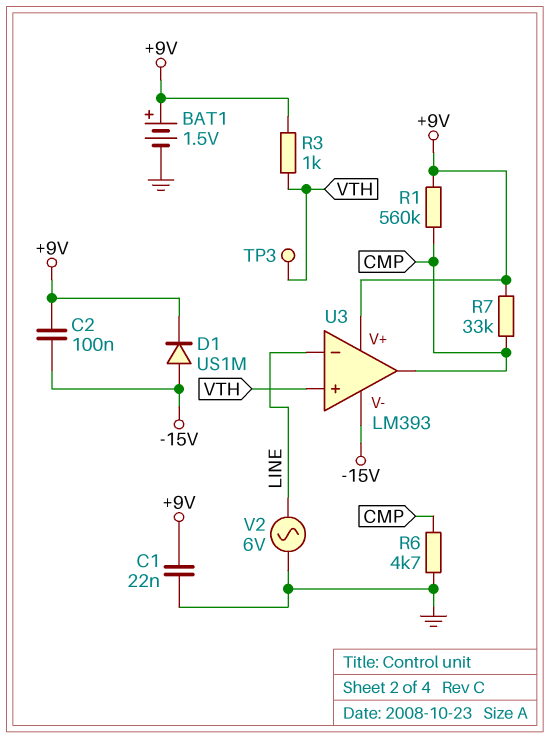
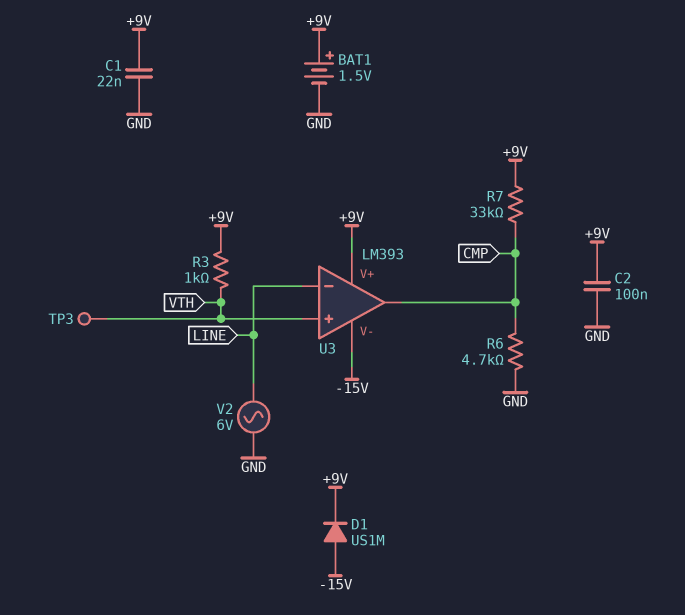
C2: 100nF (+9V, -15V) -> 100nF (+9V, GND)
R1: 560k (+9V, CMP) -> none

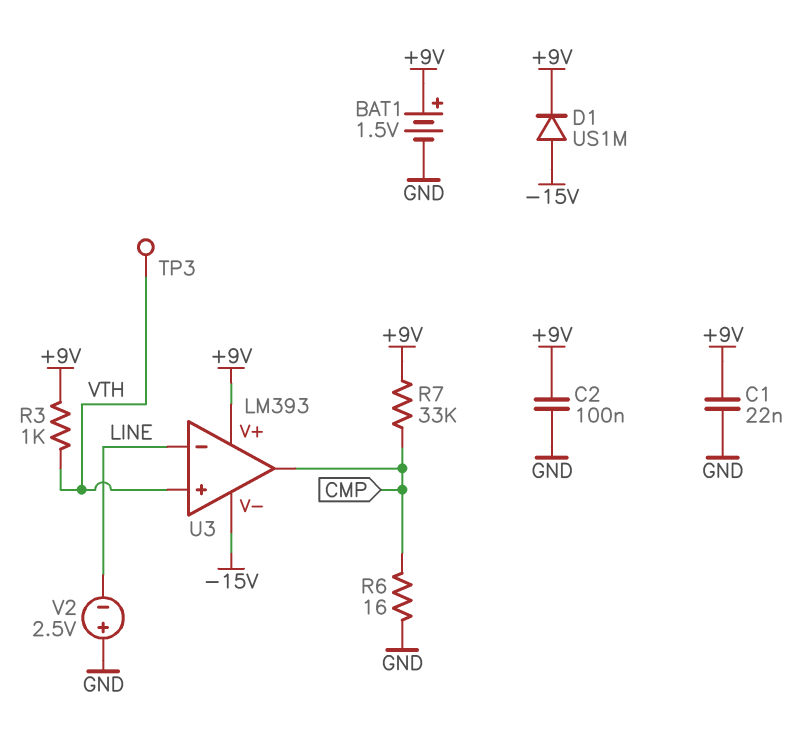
R6: 4.7k (CMP, GND) -> 16 (CMP, GND)
V2: AC 6V (GND, LINE) -> 2.5V (plus GND, minus LINE)

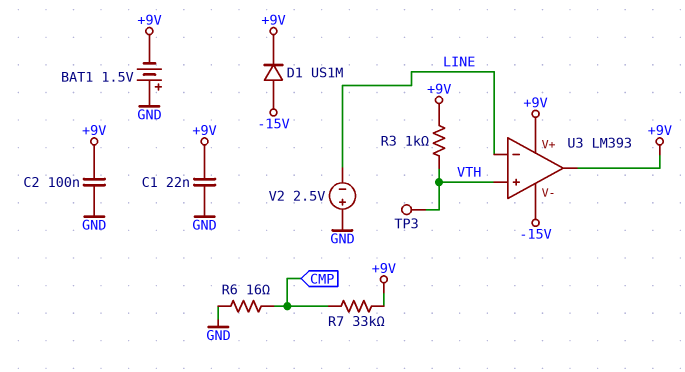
BAT1: 1.5V (plus +9V, minus GND) -> 1.5V (plus GND, minus +9V)
U3 pin out: CMP -> +9V

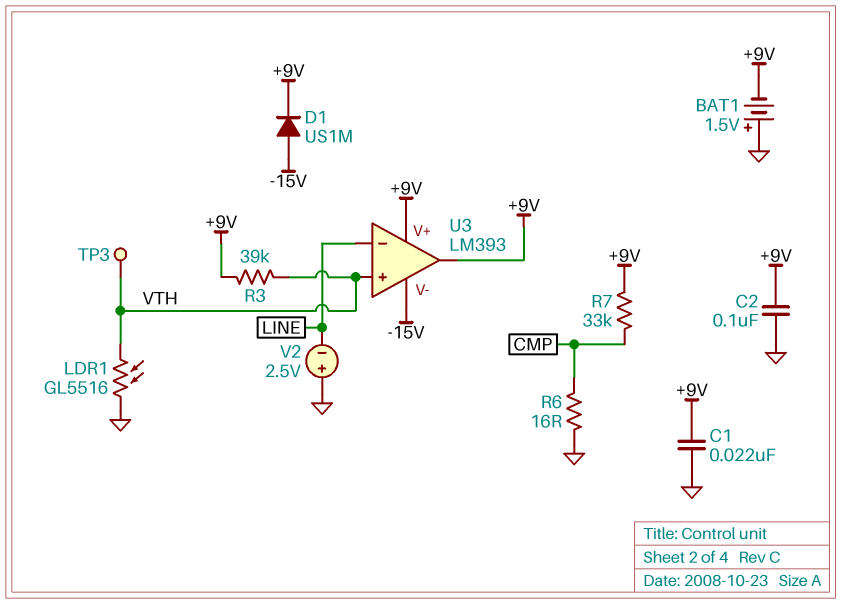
LDR1: none -> GL5516 (GND, VTH)
R3: 1k (+9V, VTH) -> 39k (+9V, VTH)

